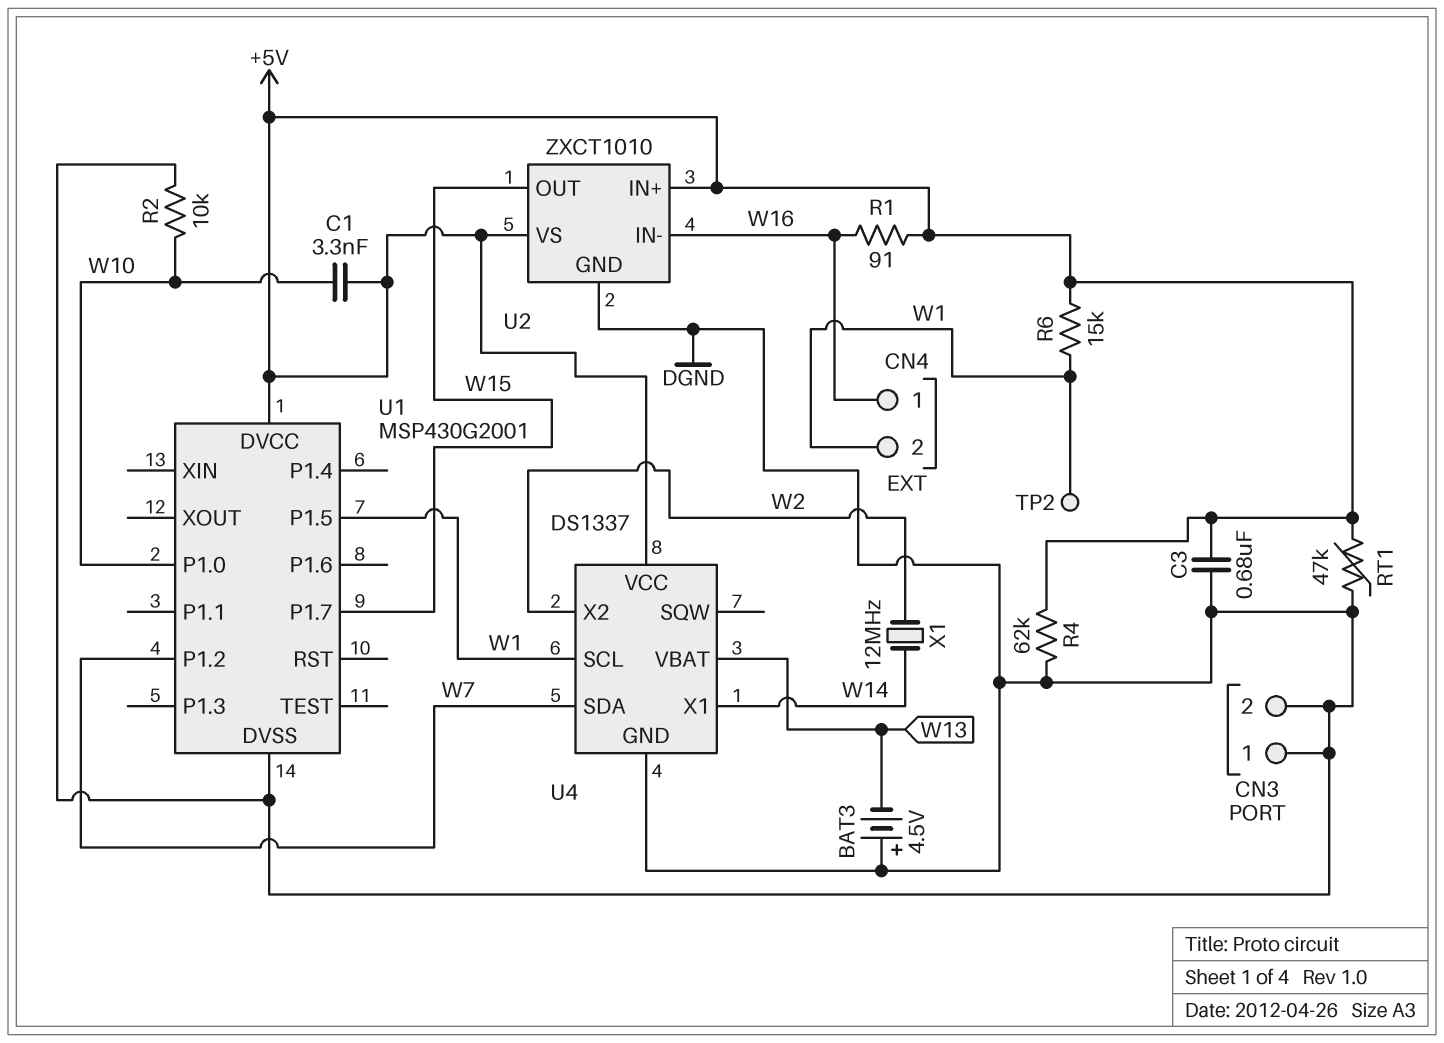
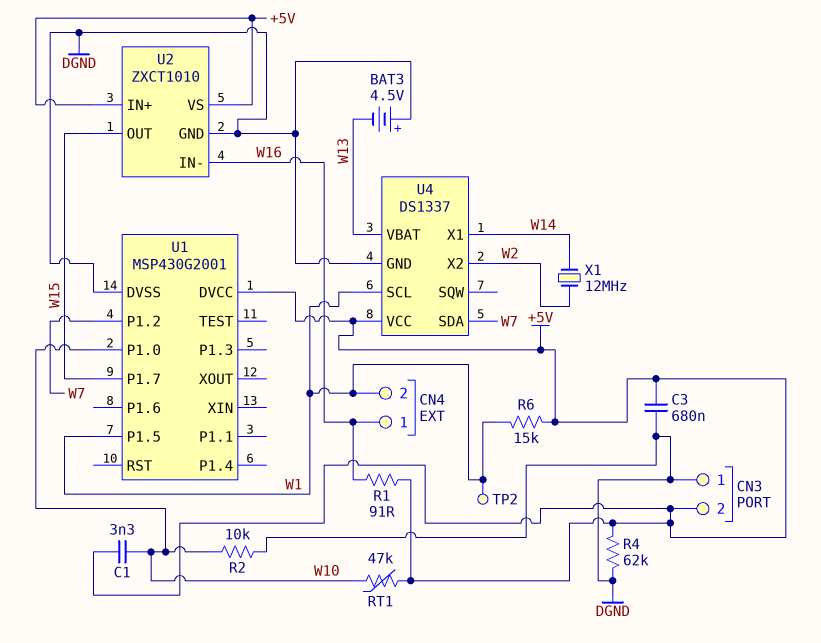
CN3 pin 2: DGND -> +5V
RT1: 47k (+5V, DGND) -> 47k (+5V, W10)

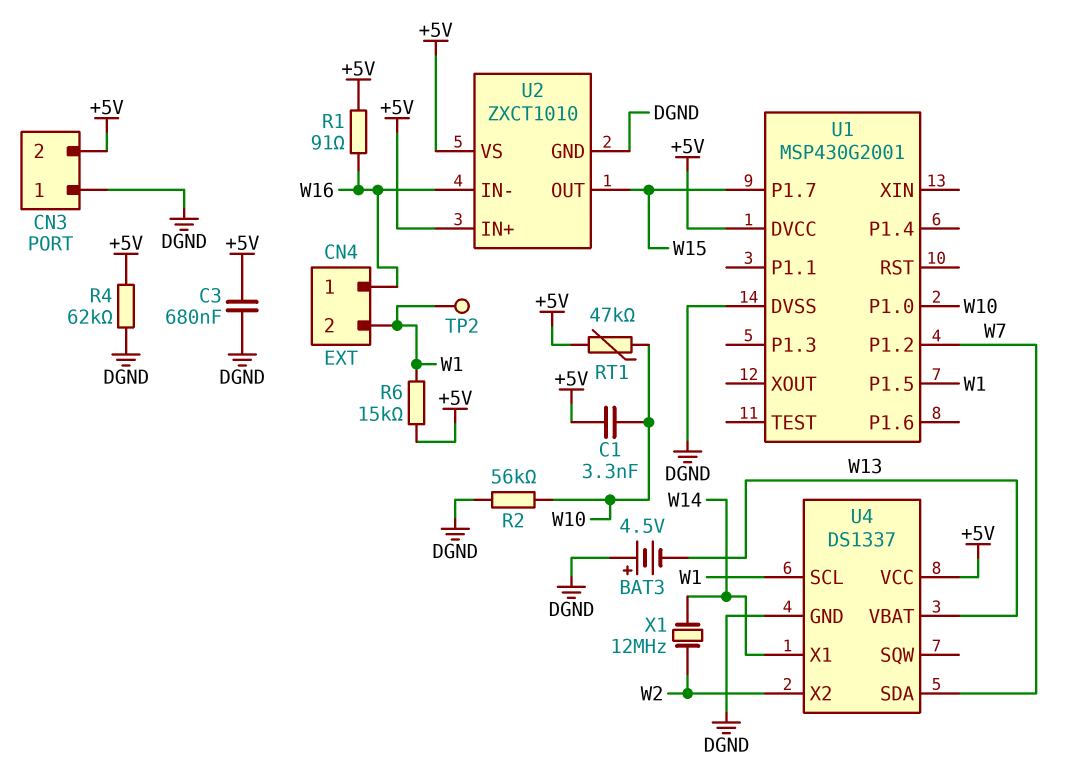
R2: 10k (DGND, W10) -> 56k (DGND, W10)

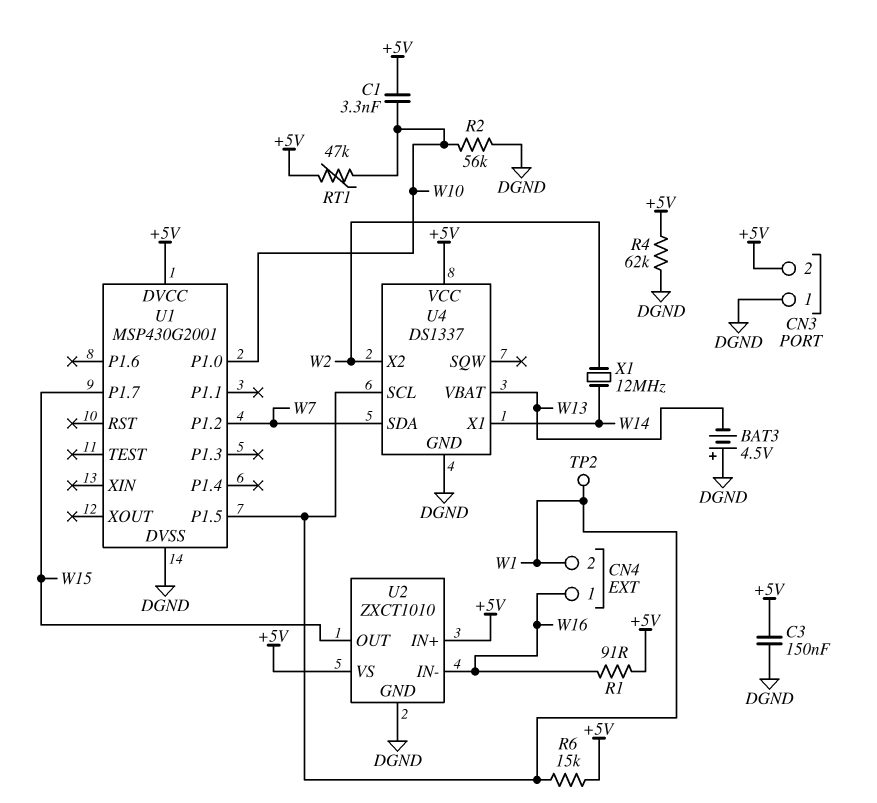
C3: 680nF (+5V, DGND) -> 150nF (+5V, DGND)

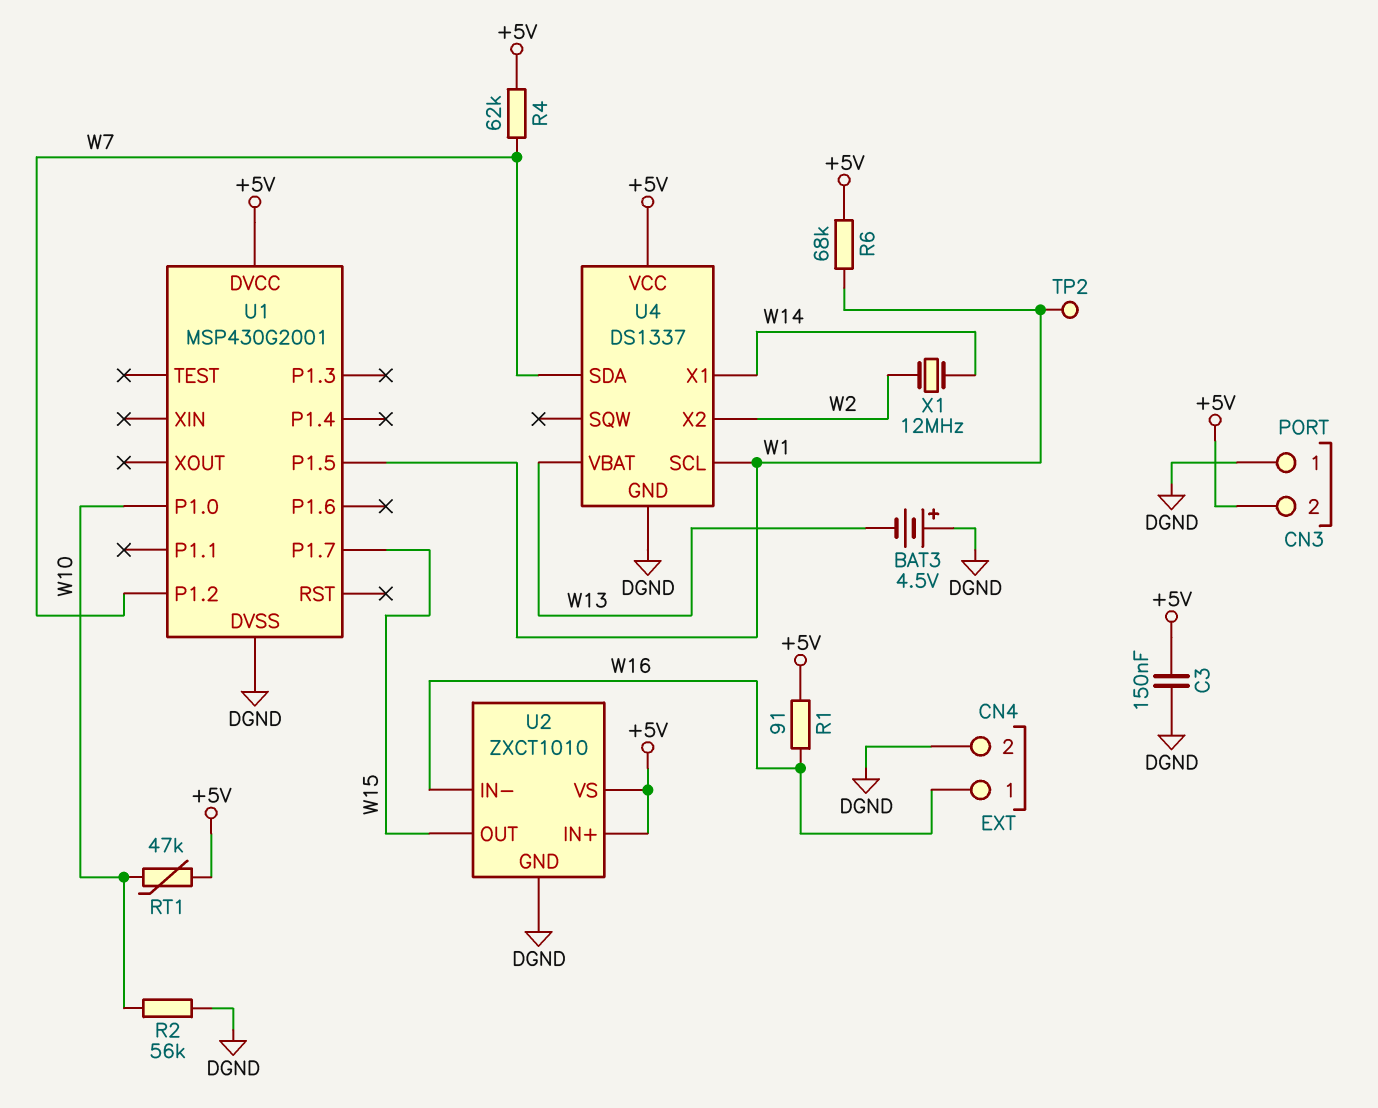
C1: 3.3nF (+5V, W10) -> none
CN4 pin 2: W1 -> DGND
R4: 62k (+5V, DGND) -> 62k (+5V, W7)
R6: 15k (+5V, W1) -> 68k (+5V, W1)

